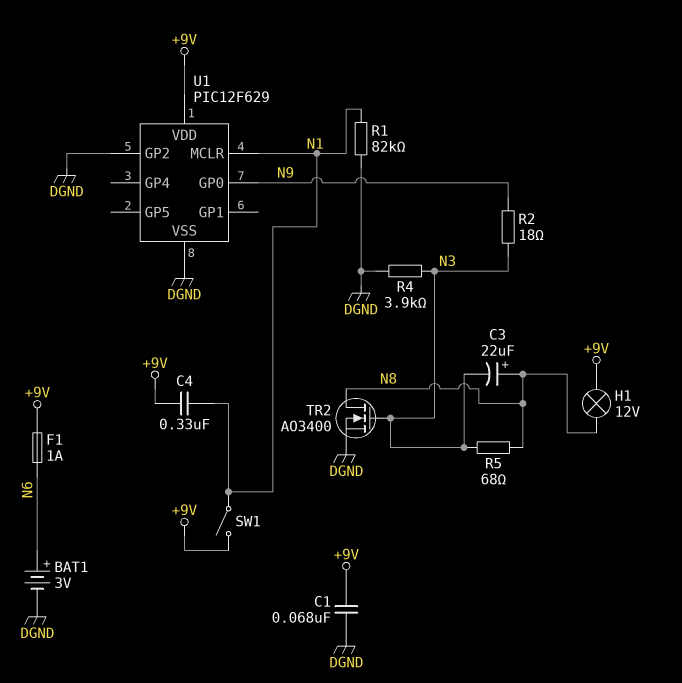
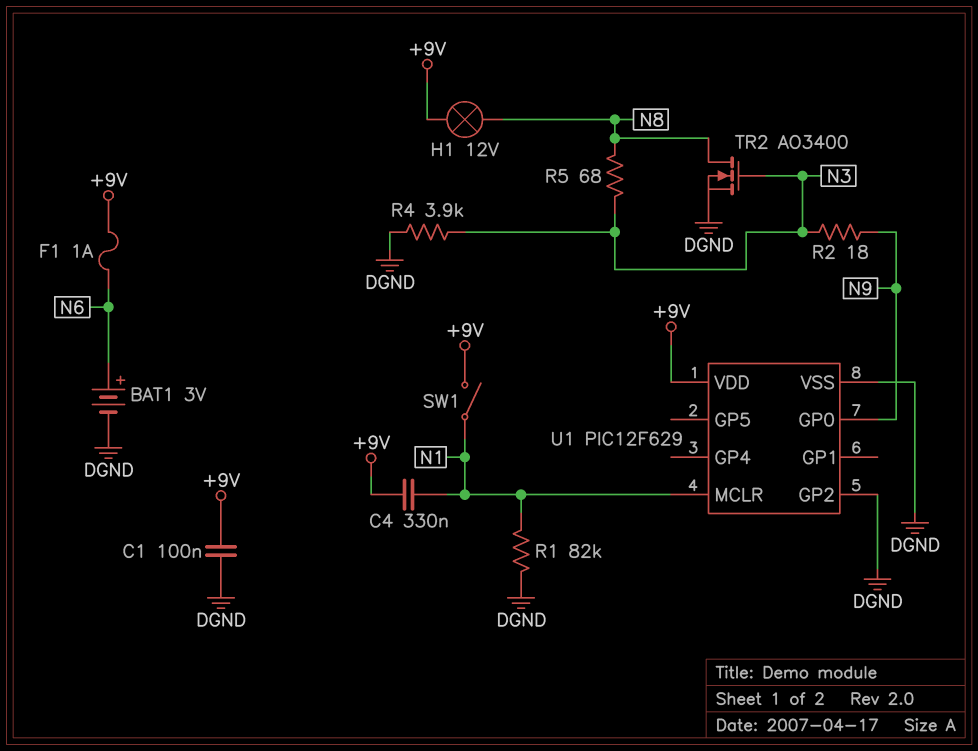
C1: 68nF (+9V, DGND) -> 100nF (+9V, DGND)
C3: 22uF (plus N8, minus N3) -> none

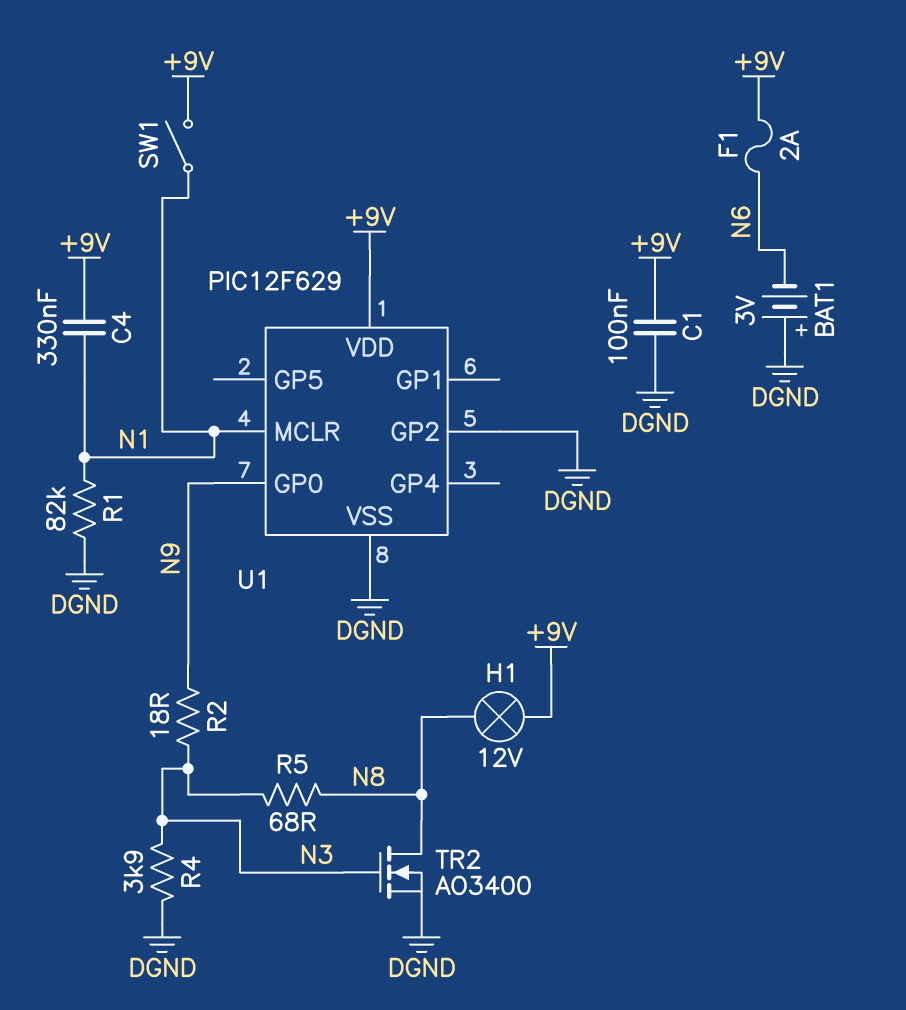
BAT1: 3V (plus N6, minus DGND) -> 3V (plus DGND, minus N6)
F1: 1A (+9V, N6) -> 2A (+9V, N6)

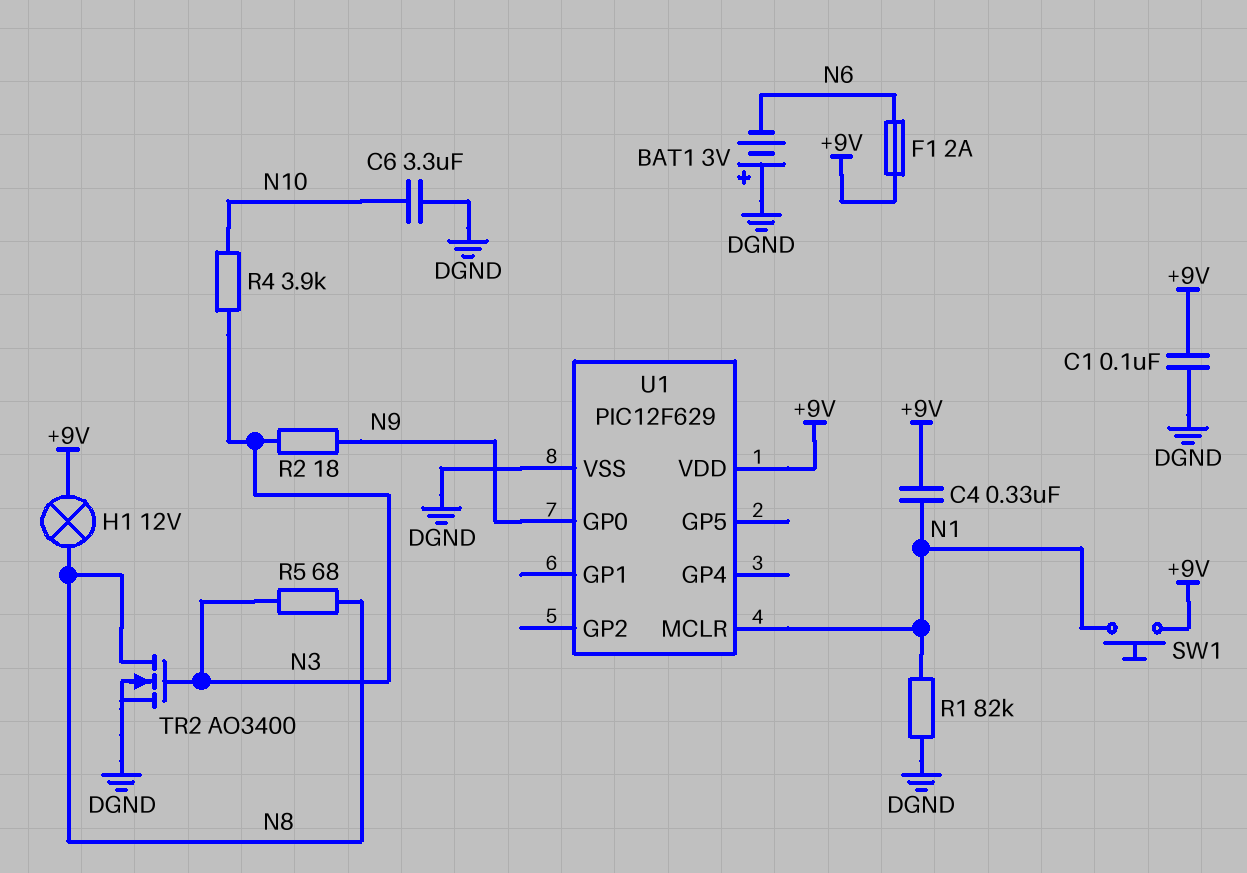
C6: none -> 3.3uF (DGND, N10)
R4: 3.9k (DGND, N3) -> 3.9k (N3, N10)
SW1: switch (+9V, N1) -> button (+9V, N1)
U1 pin GP2: DGND -> none

